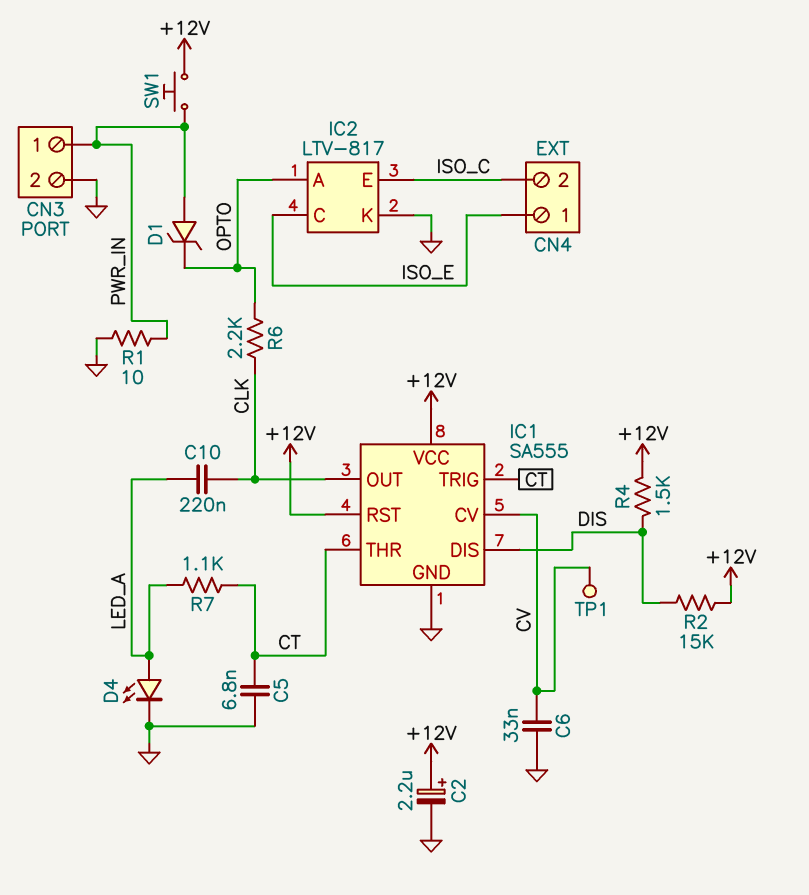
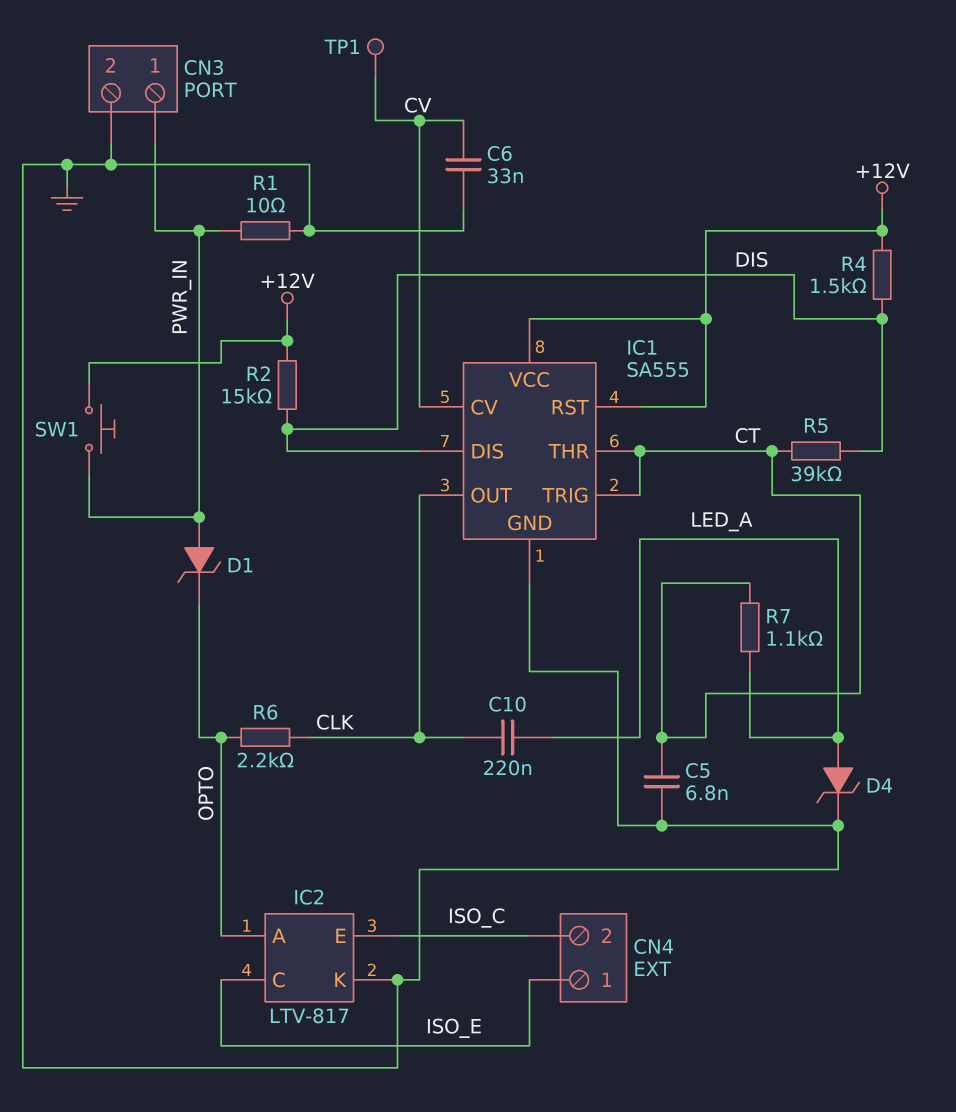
C2: 2.2uF (plus +12V, minus GND) -> none
D4: LED (A LED_A, K GND) -> zener (A LED_A, K GND)
R5: none -> 39k (CT, DIS)

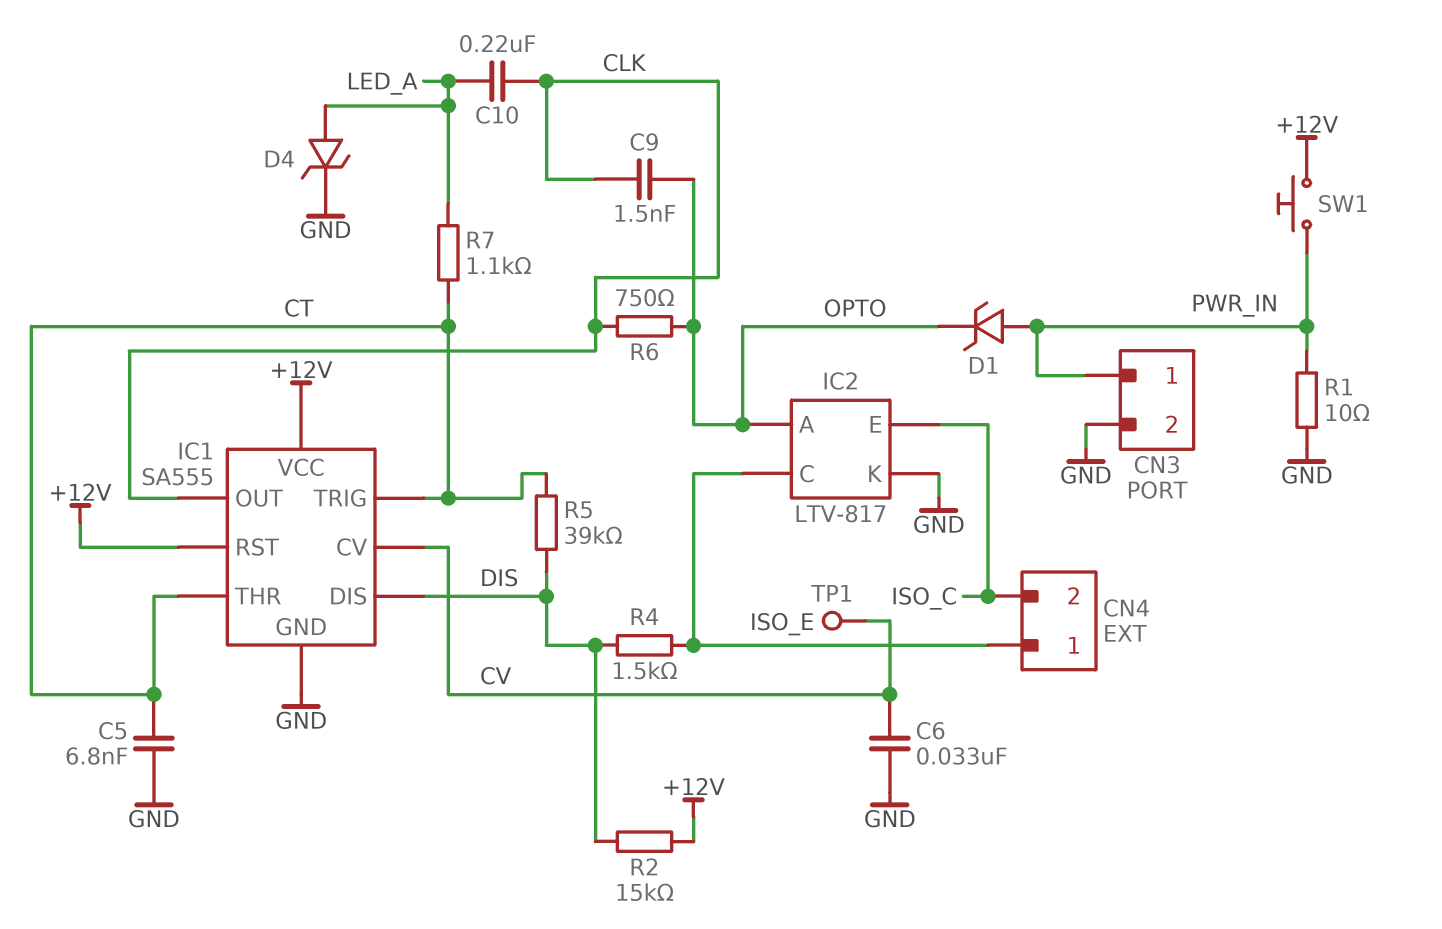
C9: none -> 1.5nF (CLK, OPTO)
R4: 1.5k (+12V, DIS) -> 1.5k (DIS, ISO_E)
R6: 2.2k (CLK, OPTO) -> 750 (CLK, OPTO)

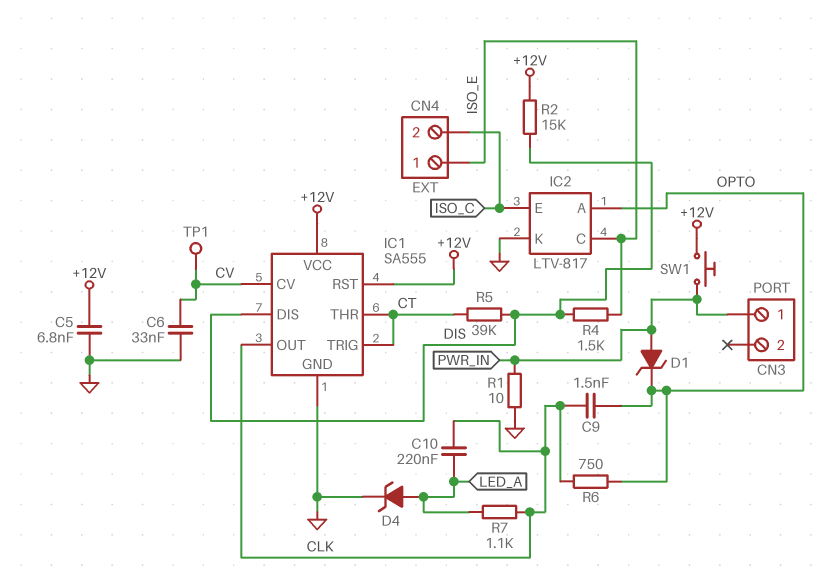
C5: 6.8nF (CT, GND) -> 6.8nF (+12V, GND)
CN3 pin 2: GND -> none
R7: 1.1k (CT, LED_A) -> 1.1k (CLK, LED_A)

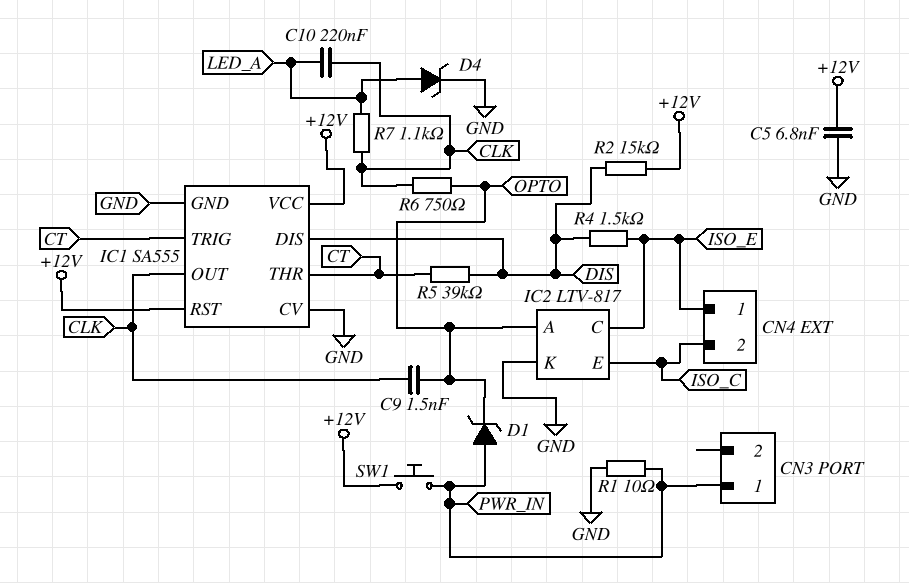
C6: 33nF (CV, GND) -> none
IC1 pin CV: CV -> GND
TP1: test point (CV) -> none

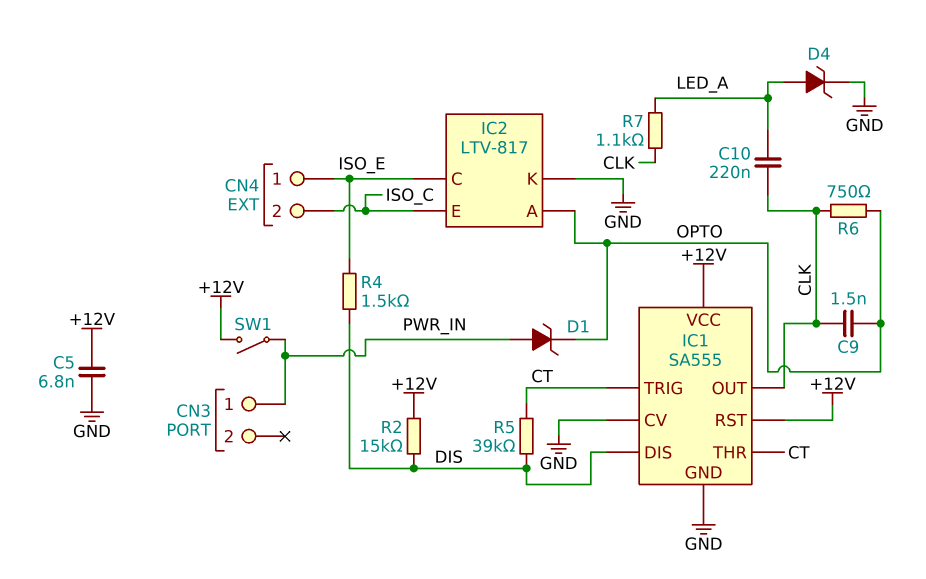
R1: 10 (GND, PWR_IN) -> none
SW1: button (+12V, PWR_IN) -> switch (+12V, PWR_IN)

